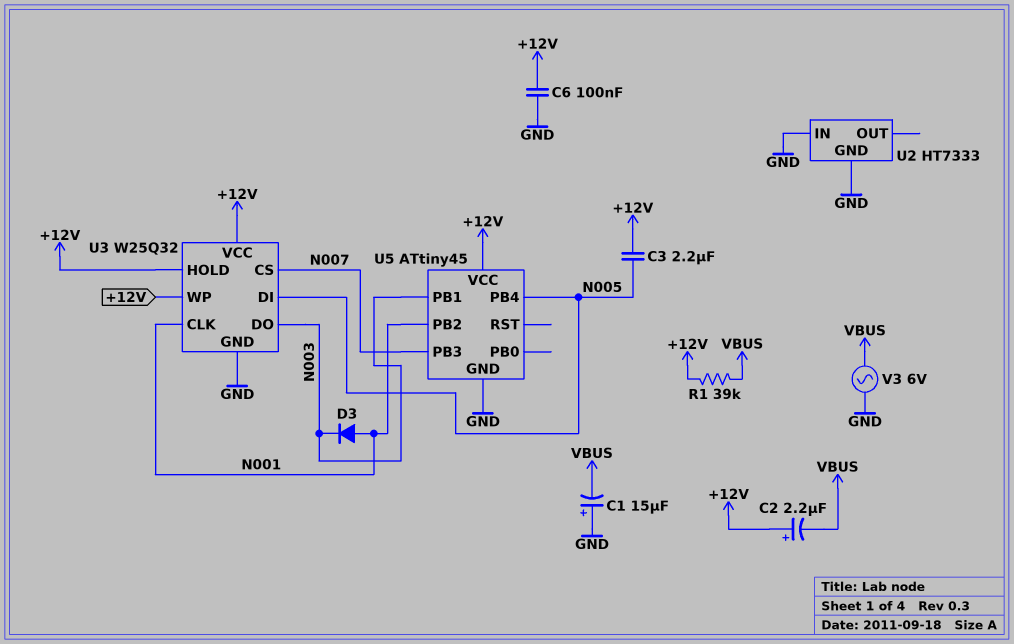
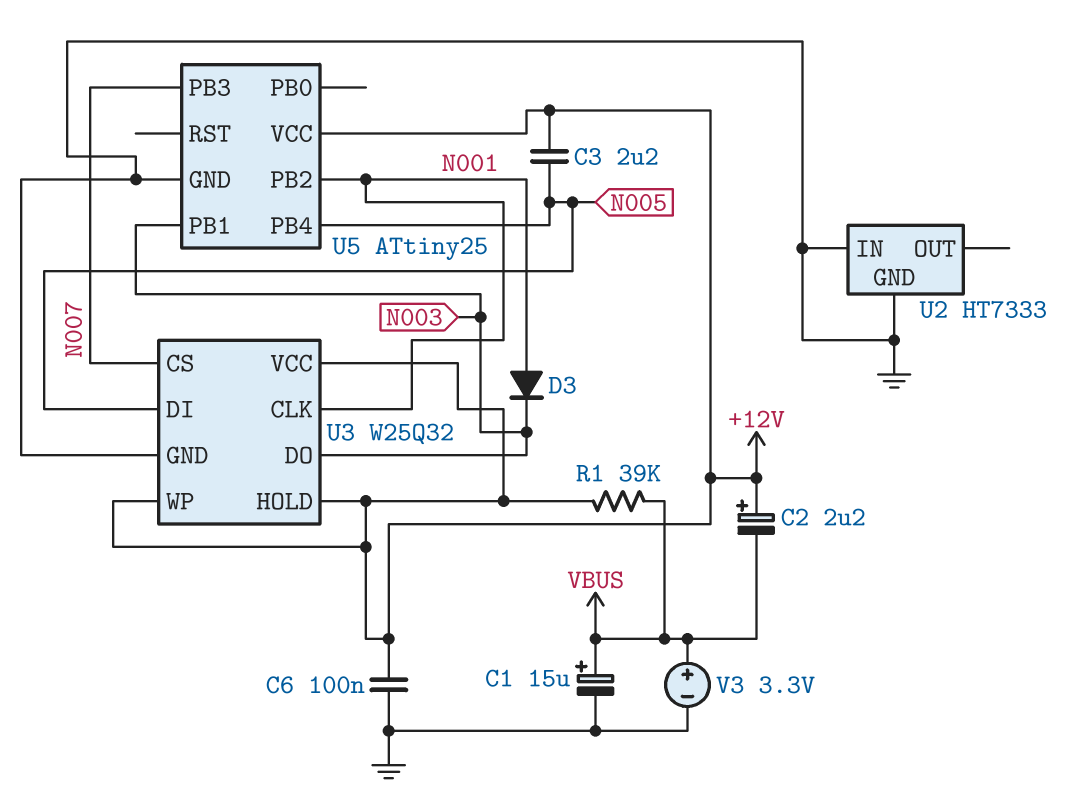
C1: 15uF (plus GND, minus VBUS) -> 15uF (plus VBUS, minus GND)
U5: ATtiny45 -> ATtiny25
V3: AC 6V (GND, VBUS) -> 3.3V (plus VBUS, minus GND)

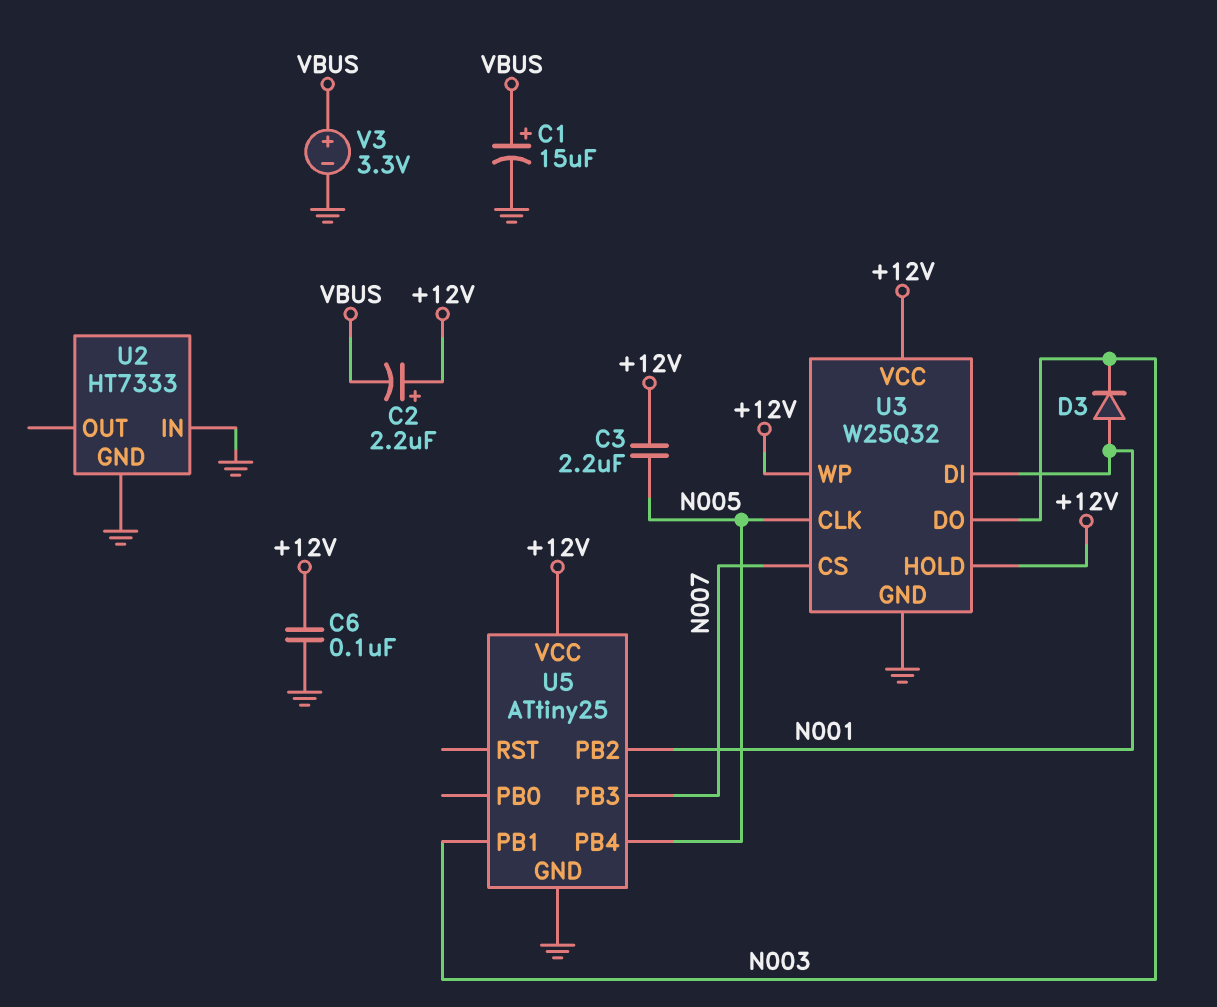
R1: 39k (+12V, VBUS) -> none
U3 pin CLK: N001 -> N005
U3 pin DI: N005 -> N001

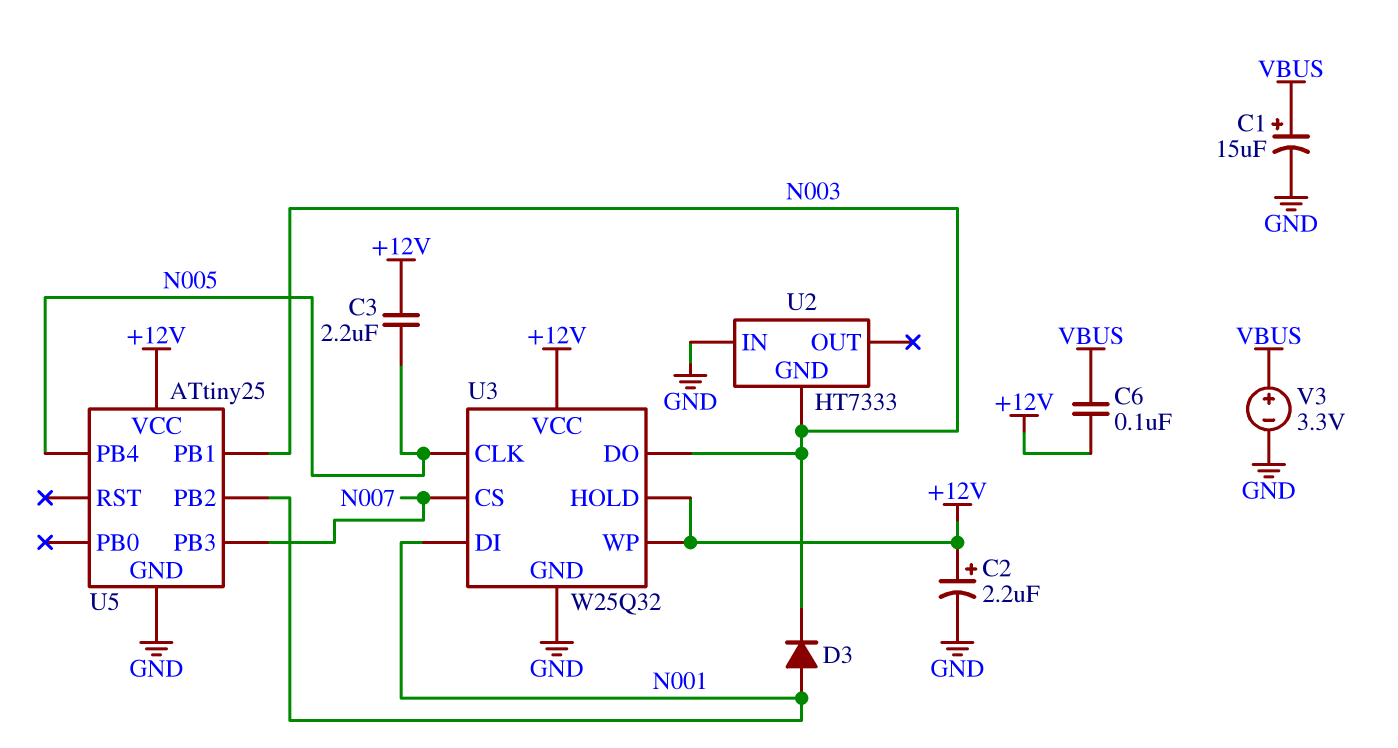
C2: 2.2uF (plus +12V, minus VBUS) -> 2.2uF (plus +12V, minus GND)
C6: 100nF (+12V, GND) -> 100nF (+12V, VBUS)
U2 pin GND: GND -> N003

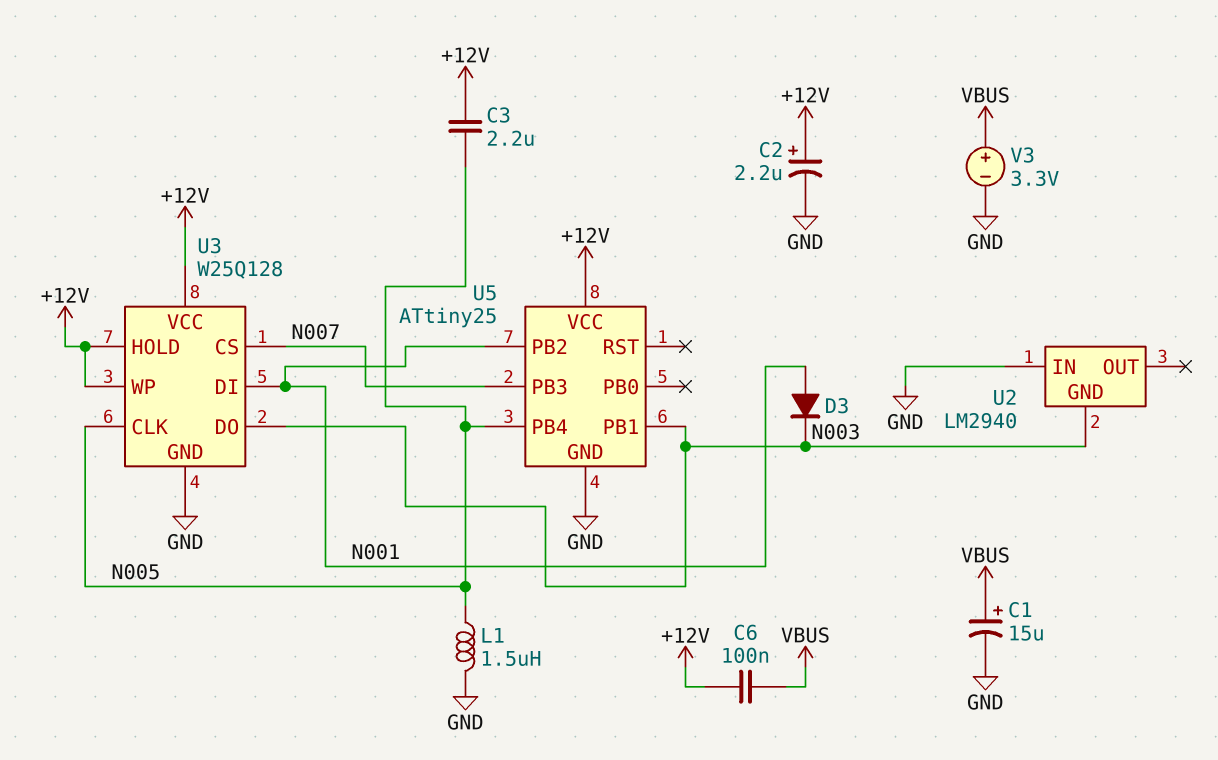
L1: none -> 1.5uH (GND, N005)
U2: HT7333 -> LM2940
U3: W25Q32 -> W25Q128

